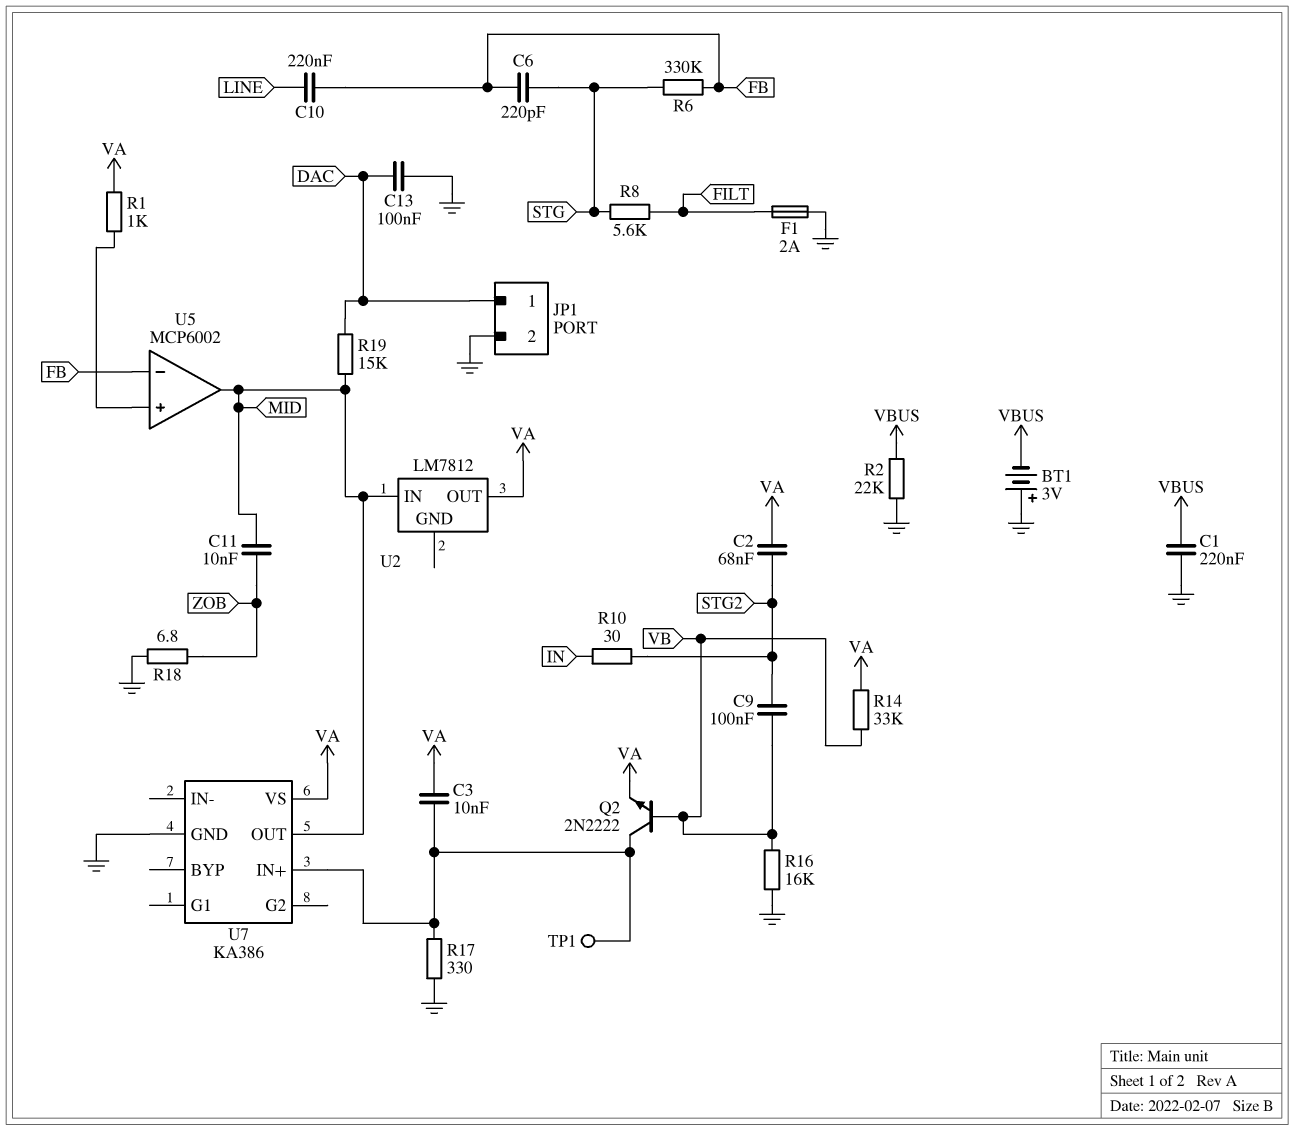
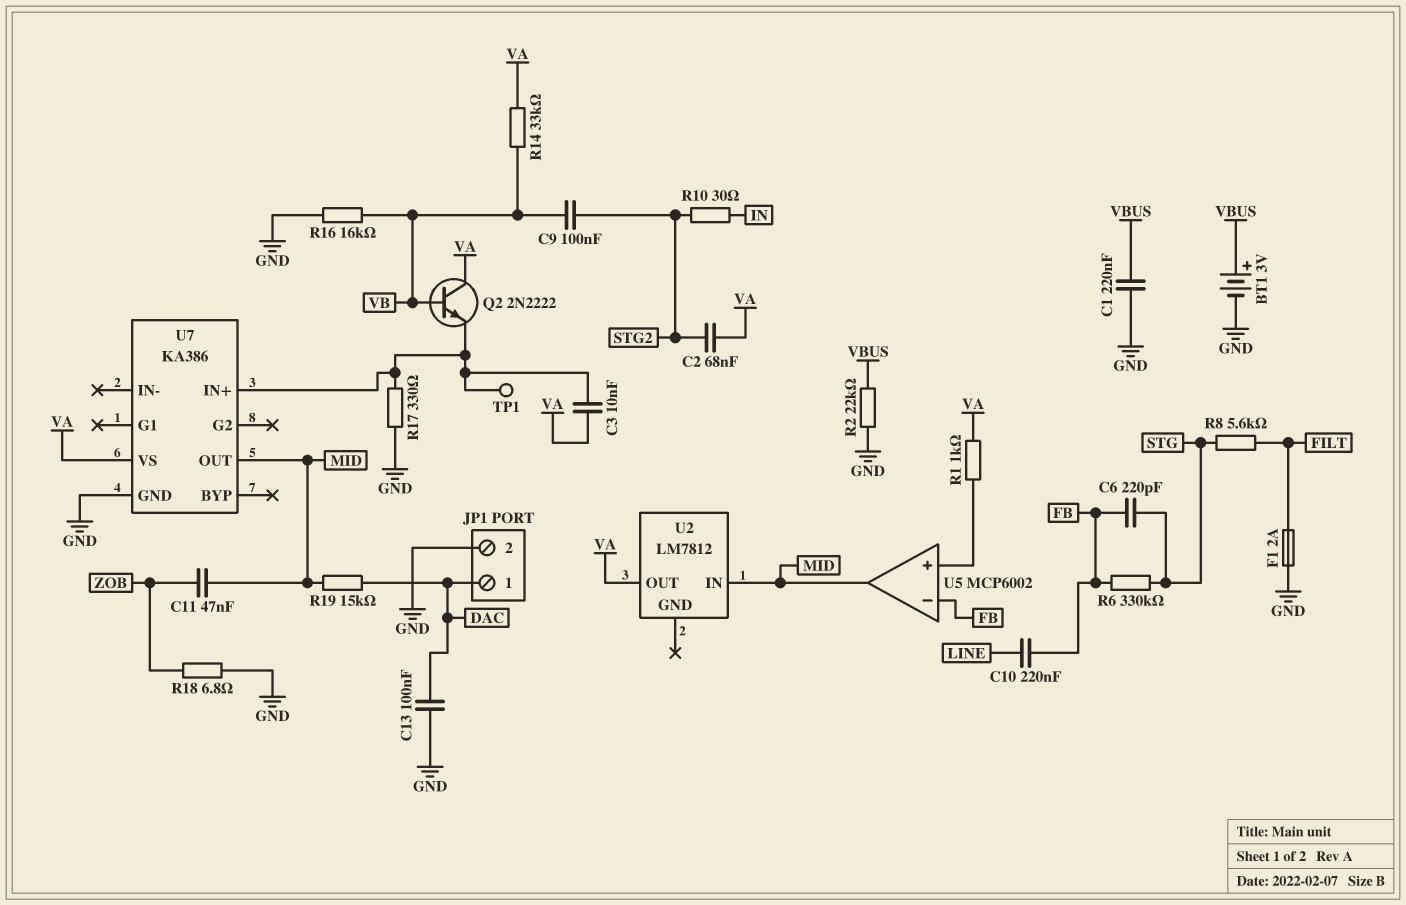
BT1: 3V (plus GND, minus VBUS) -> 3V (plus VBUS, minus GND)
C11: 10nF (MID, ZOB) -> 47nF (MID, ZOB)
Q2: NPN 2N2222 (B VB, C U7/IN+, E VA) -> NPN 2N2222 (B VB, C VA, E U7/IN+)

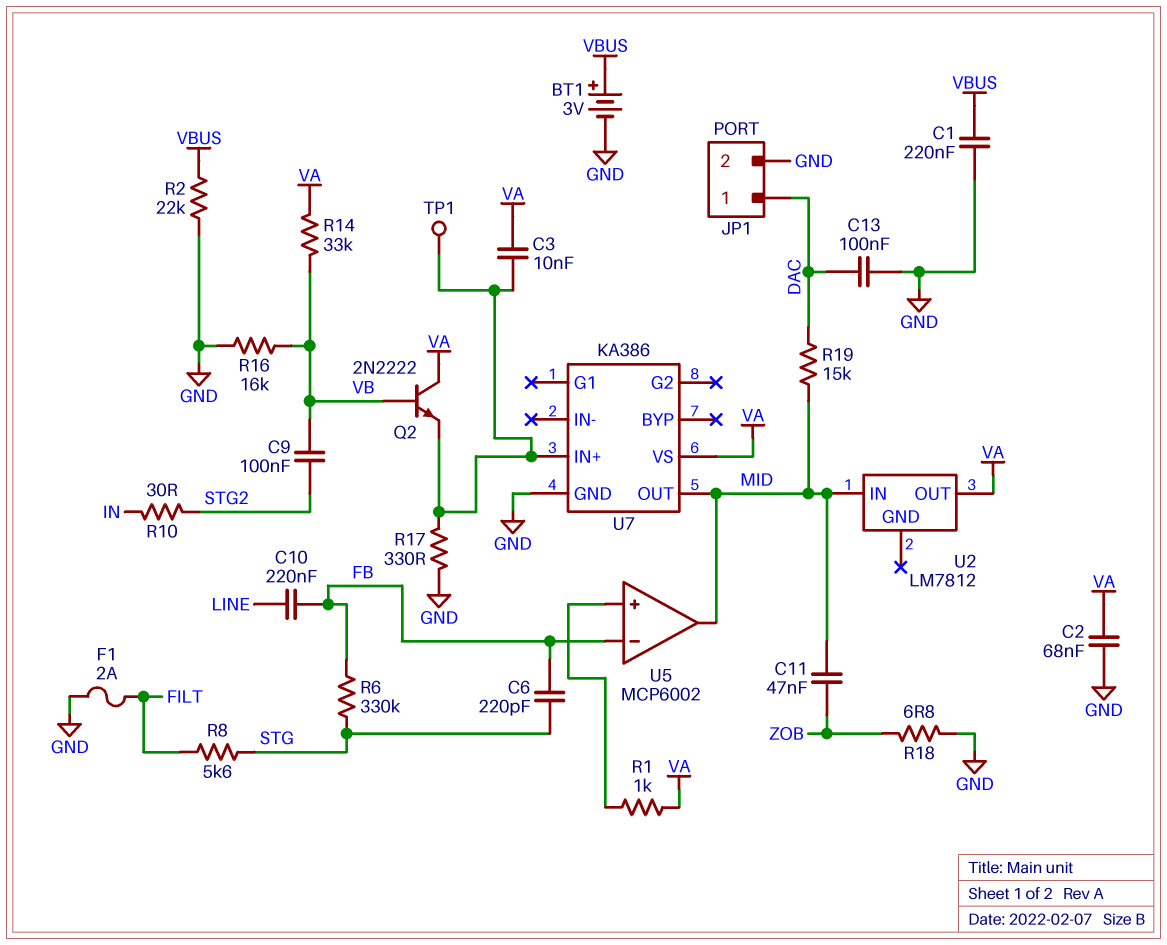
C2: 68nF (STG2, VA) -> 68nF (GND, VA)

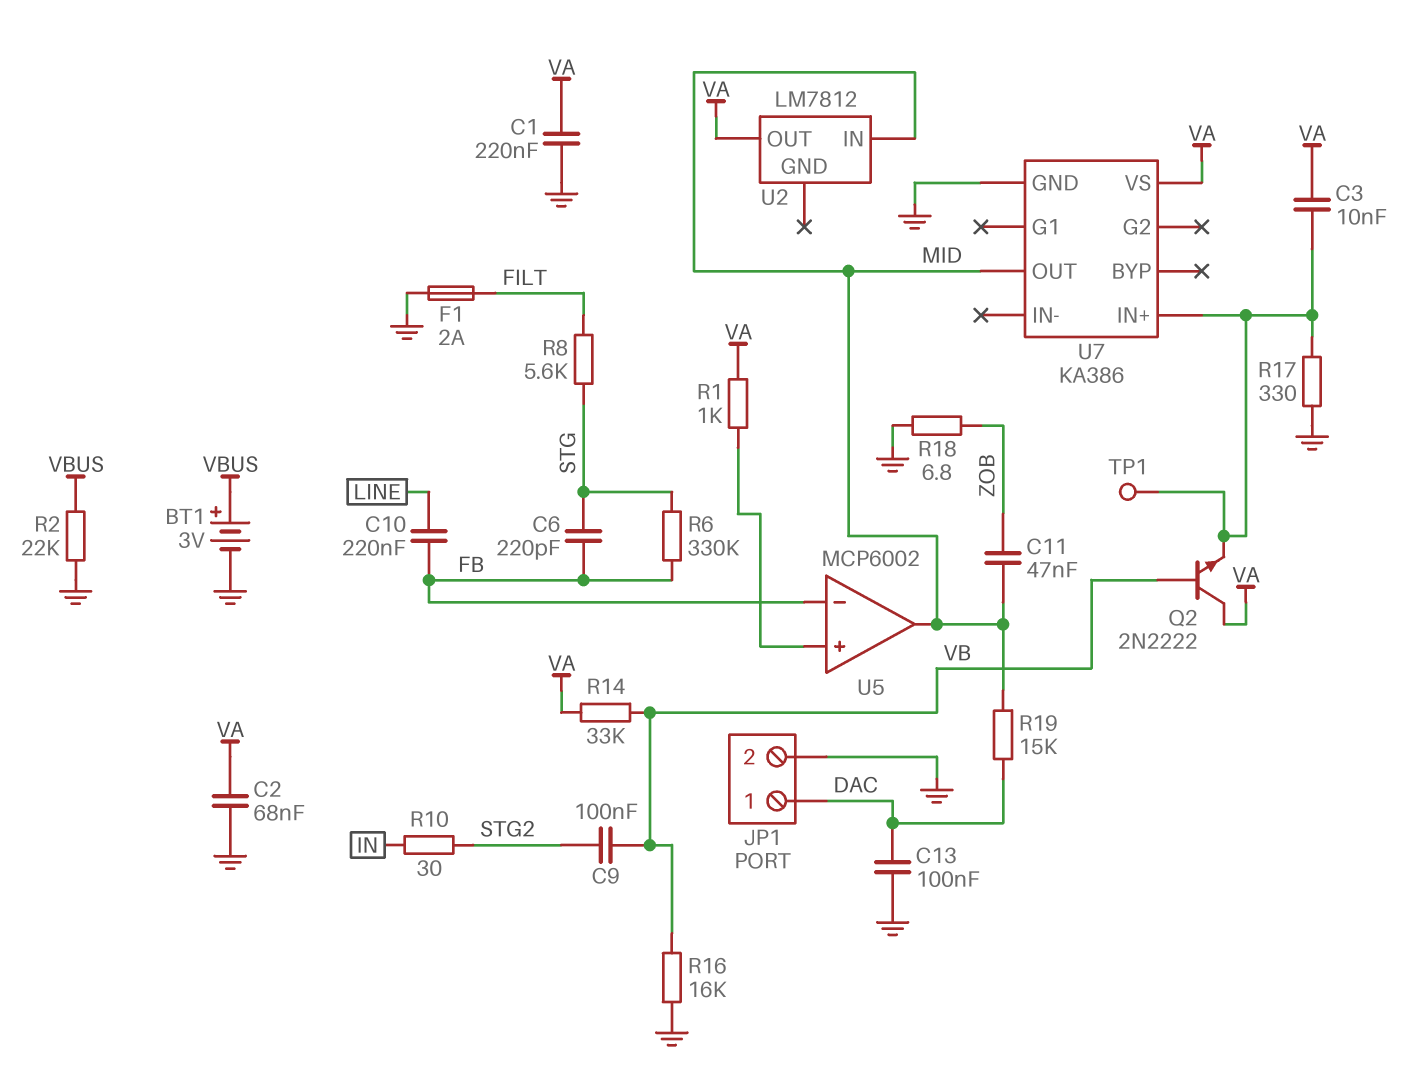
C1: 220nF (GND, VBUS) -> 220nF (GND, VA)

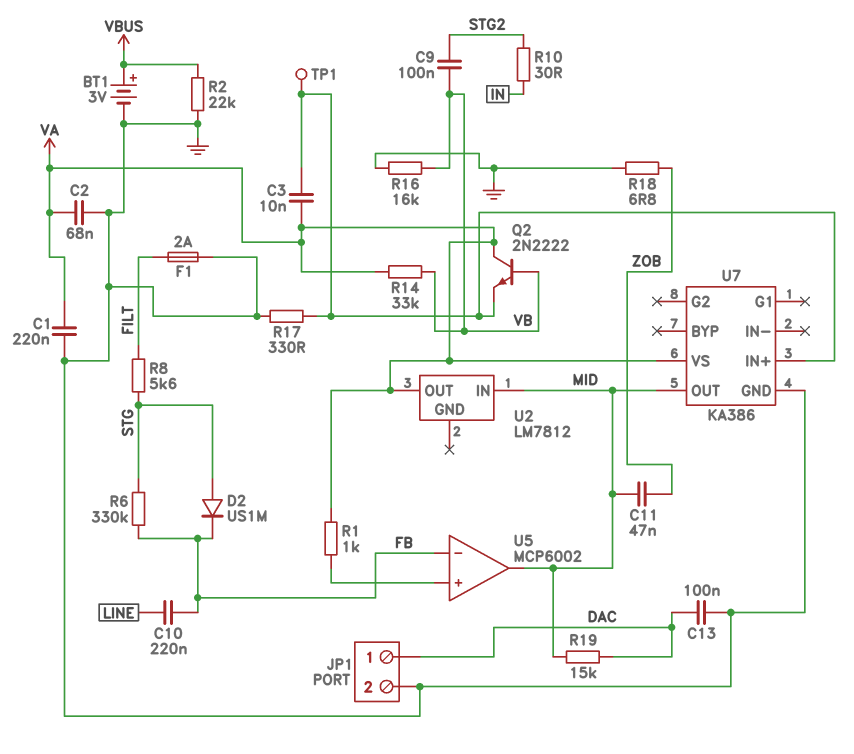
C6: 220pF (FB, STG) -> none
D2: none -> diode US1M (A STG, K FB)

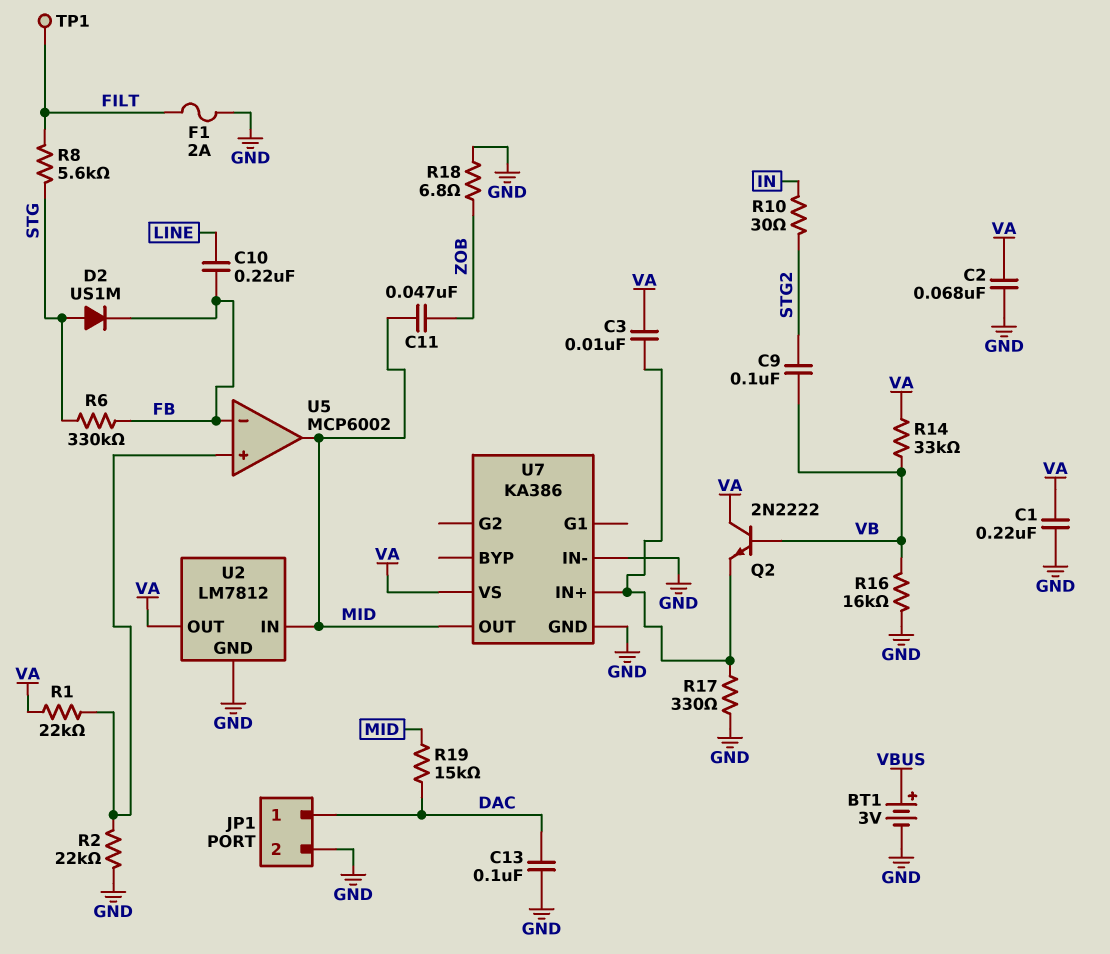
R1: 1k (U5/in+, VA) -> 22k (U5/in+, VA)
R2: 22k (GND, VBUS) -> 22k (GND, U5/in+)
TP1: test point (U7/IN+) -> test point (FILT)
U2 pin GND: none -> GND
U7 pin IN-: none -> GND

